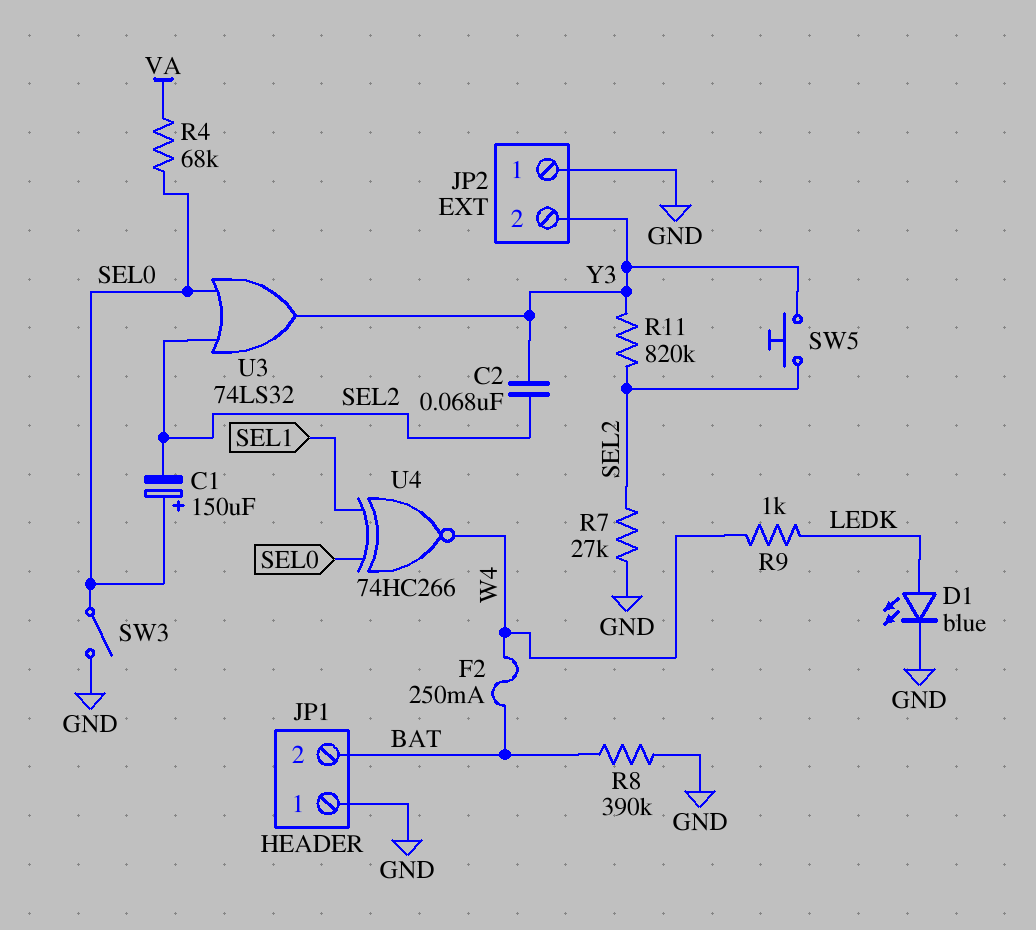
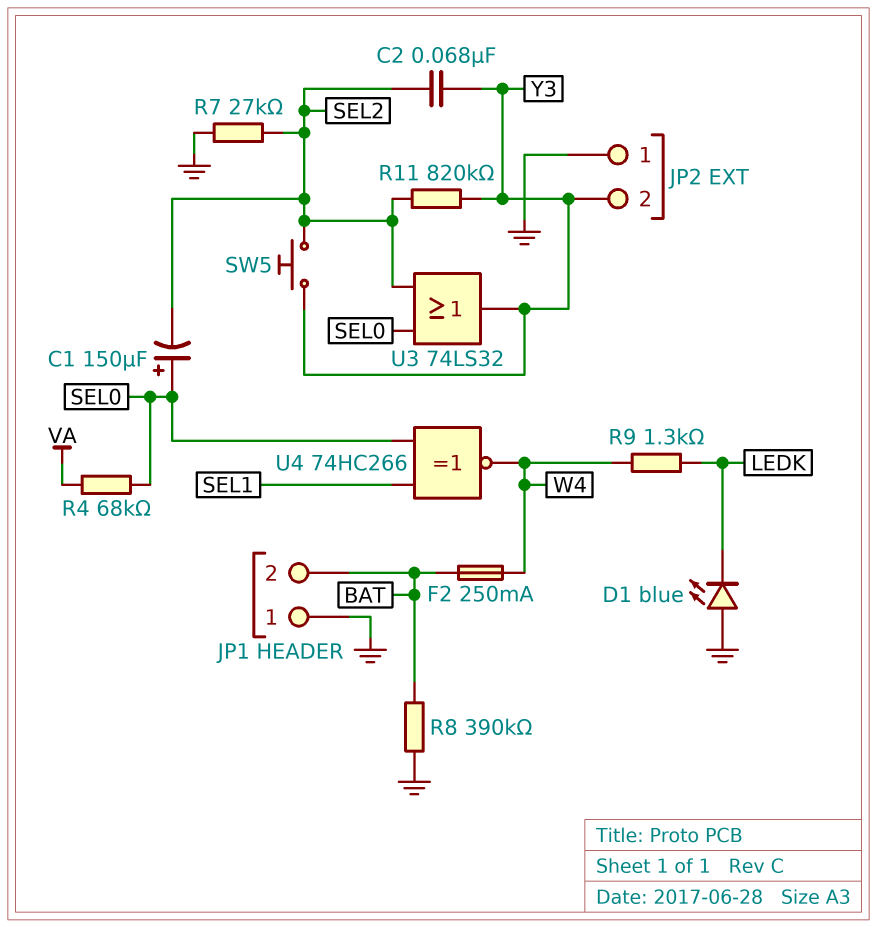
D1: LED blue (A LEDK, K GND) -> LED blue (A GND, K LEDK)
R9: 1k (LEDK, W4) -> 1.3k (LEDK, W4)
SW3: switch (GND, SEL0) -> none

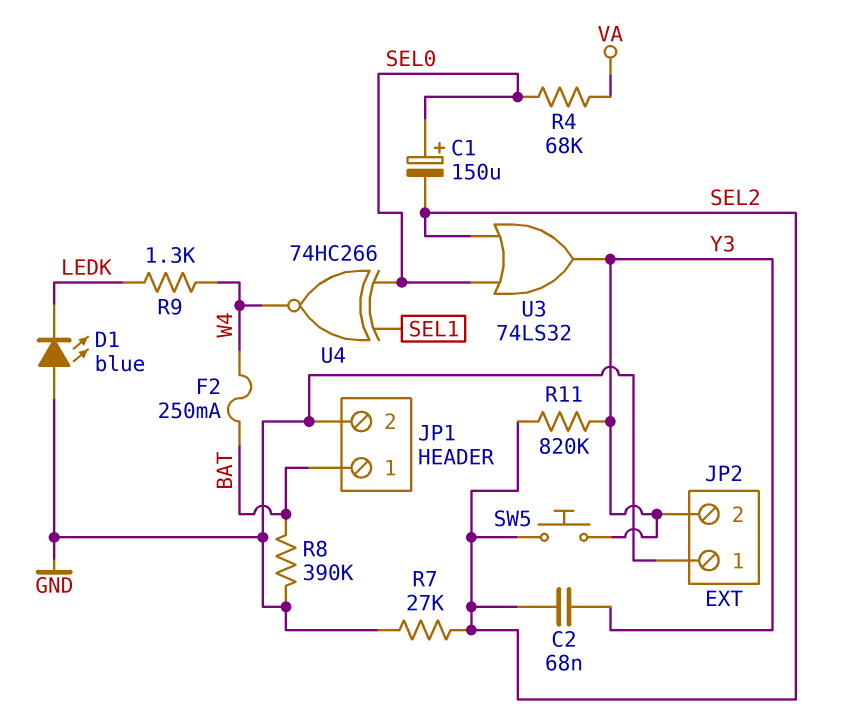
JP1 pin 1: GND -> BAT
JP1 pin 2: BAT -> GND

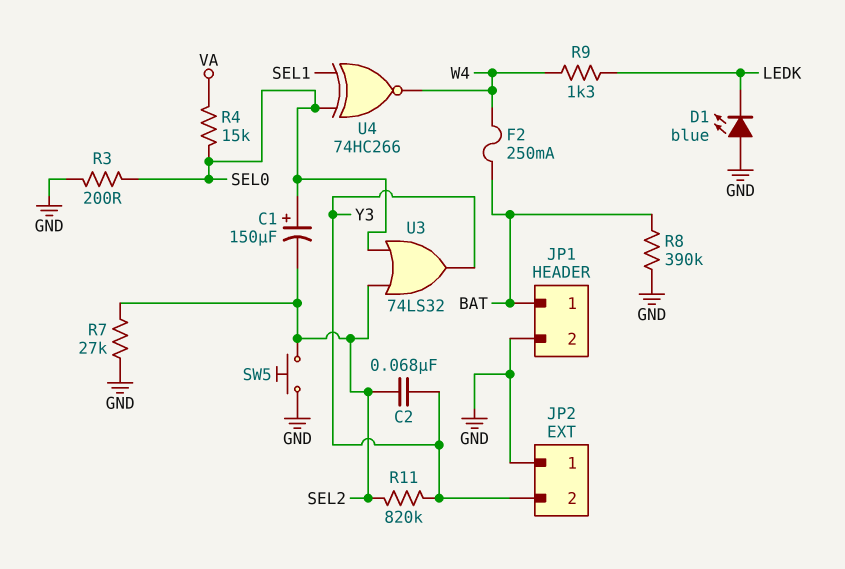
R3: none -> 200 (GND, SEL0)
R4: 68k (SEL0, VA) -> 15k (SEL0, VA)
SW5: button (SEL2, Y3) -> button (GND, SEL2)

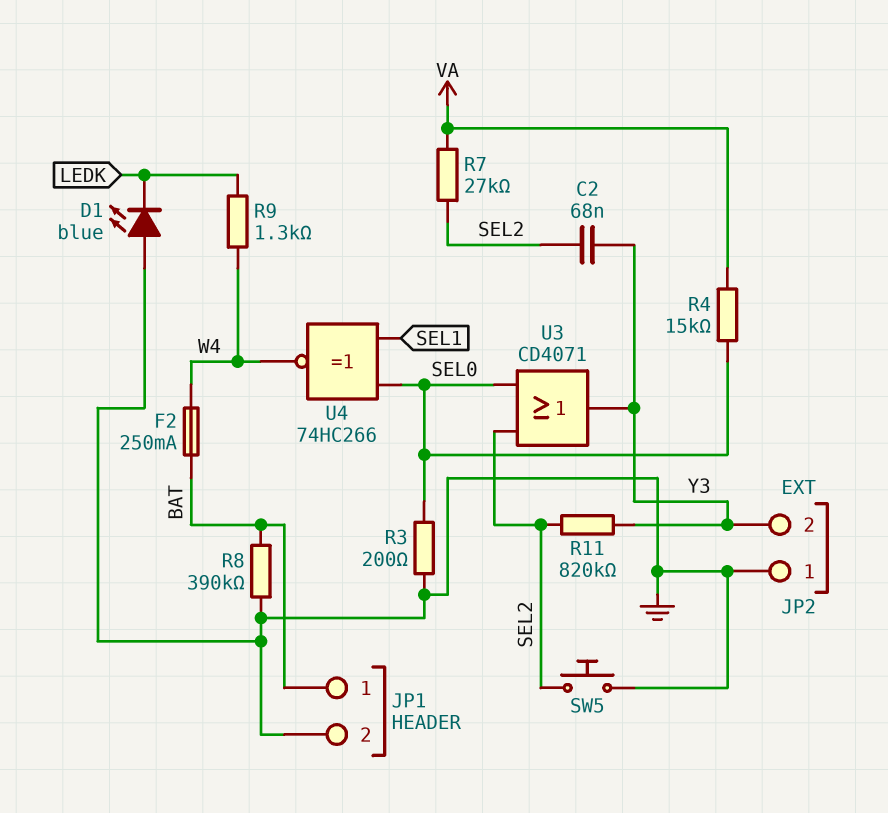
C1: 150uF (plus SEL0, minus SEL2) -> none
R7: 27k (GND, SEL2) -> 27k (SEL2, VA)
U3: OR 74LS32 (in SEL0, in SEL2, out Y3) -> OR CD4071 (in SEL0, in SEL2, out Y3)

